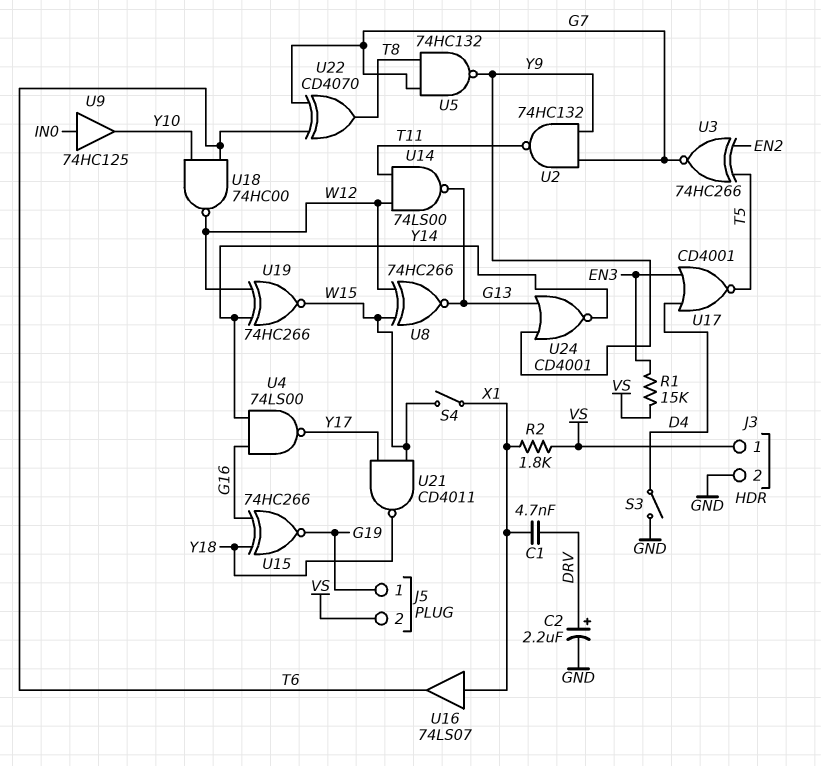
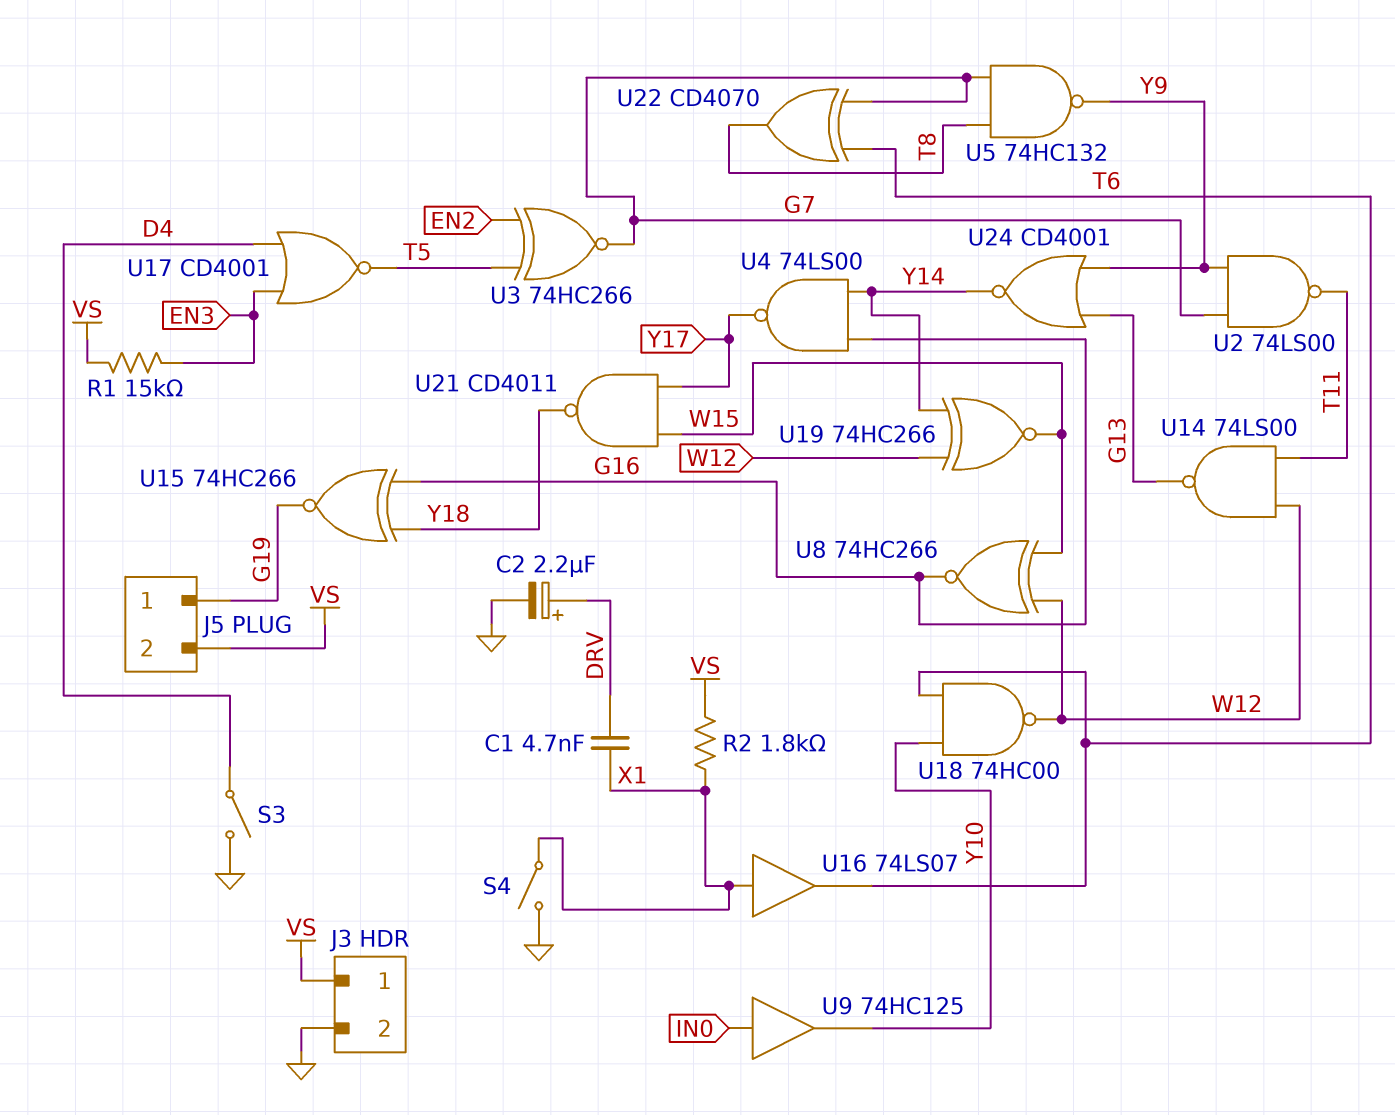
S4: switch (W15, X1) -> switch (GND, X1)
U2: NAND 74HC132 (in G7, in Y9, out T11) -> NAND 74LS00 (in G7, in Y9, out T11)
U8: XNOR 74HC266 (in W12, in W15, out G13) -> XNOR 74HC266 (in W12, in W15, out G16)

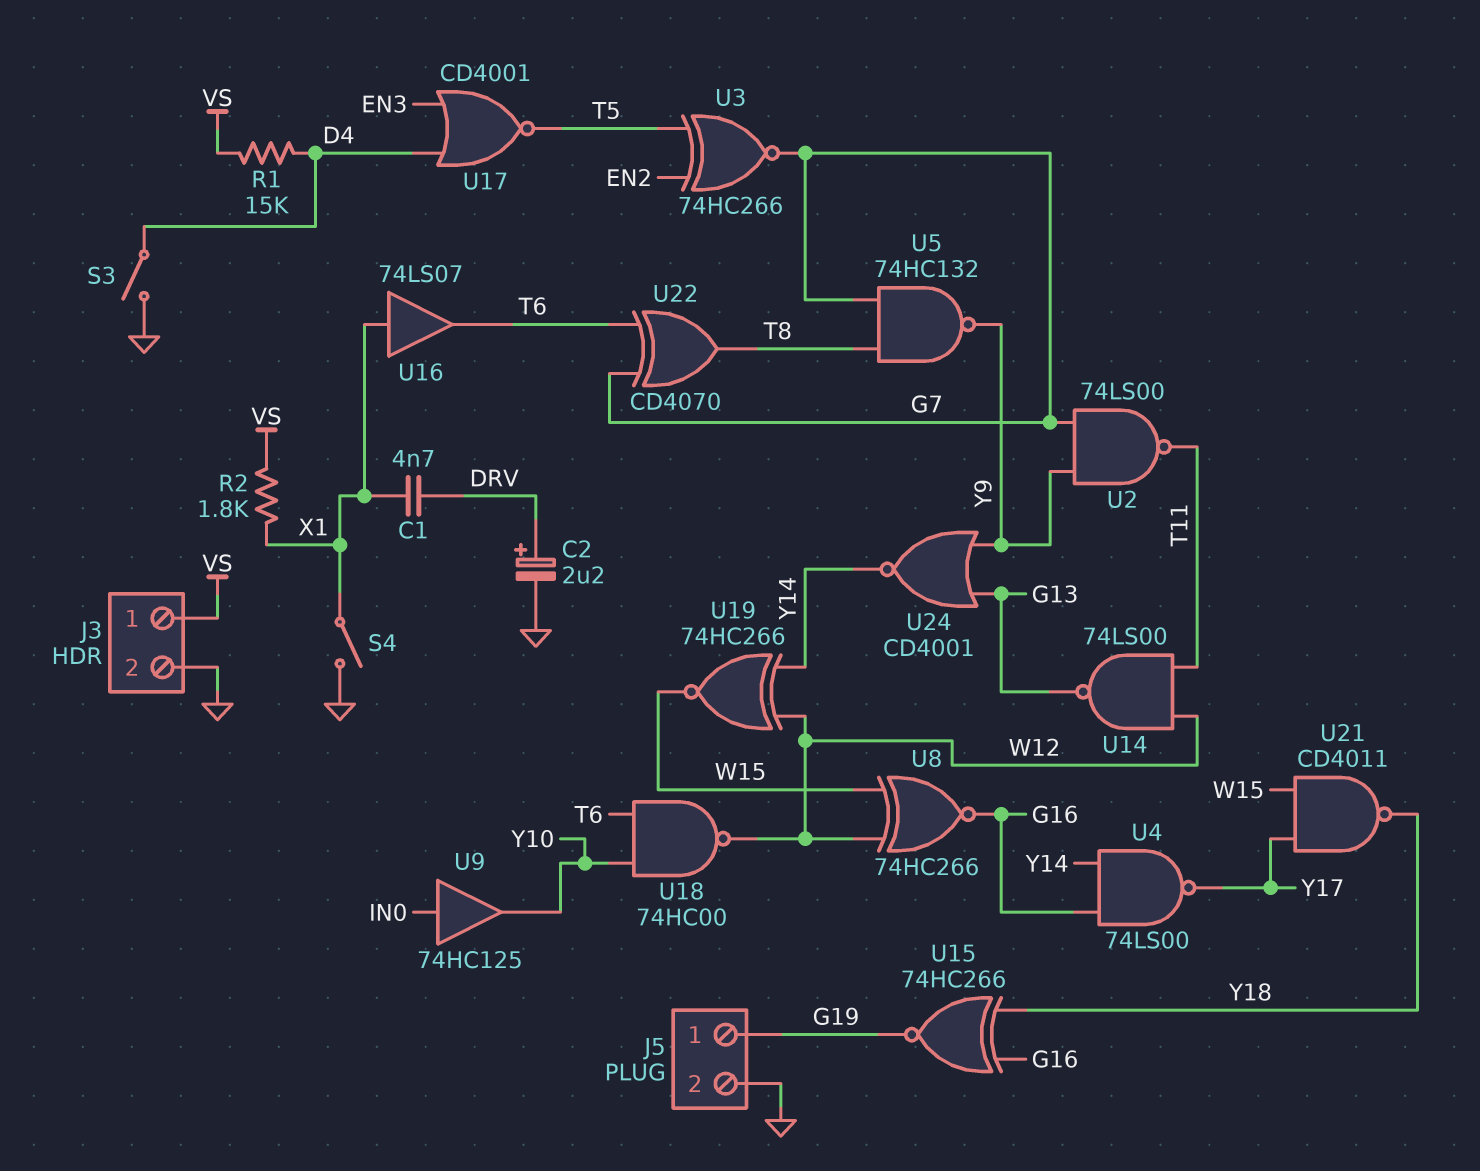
J5 pin 2: VS -> GND
R1: 15k (EN3, VS) -> 15k (D4, VS)

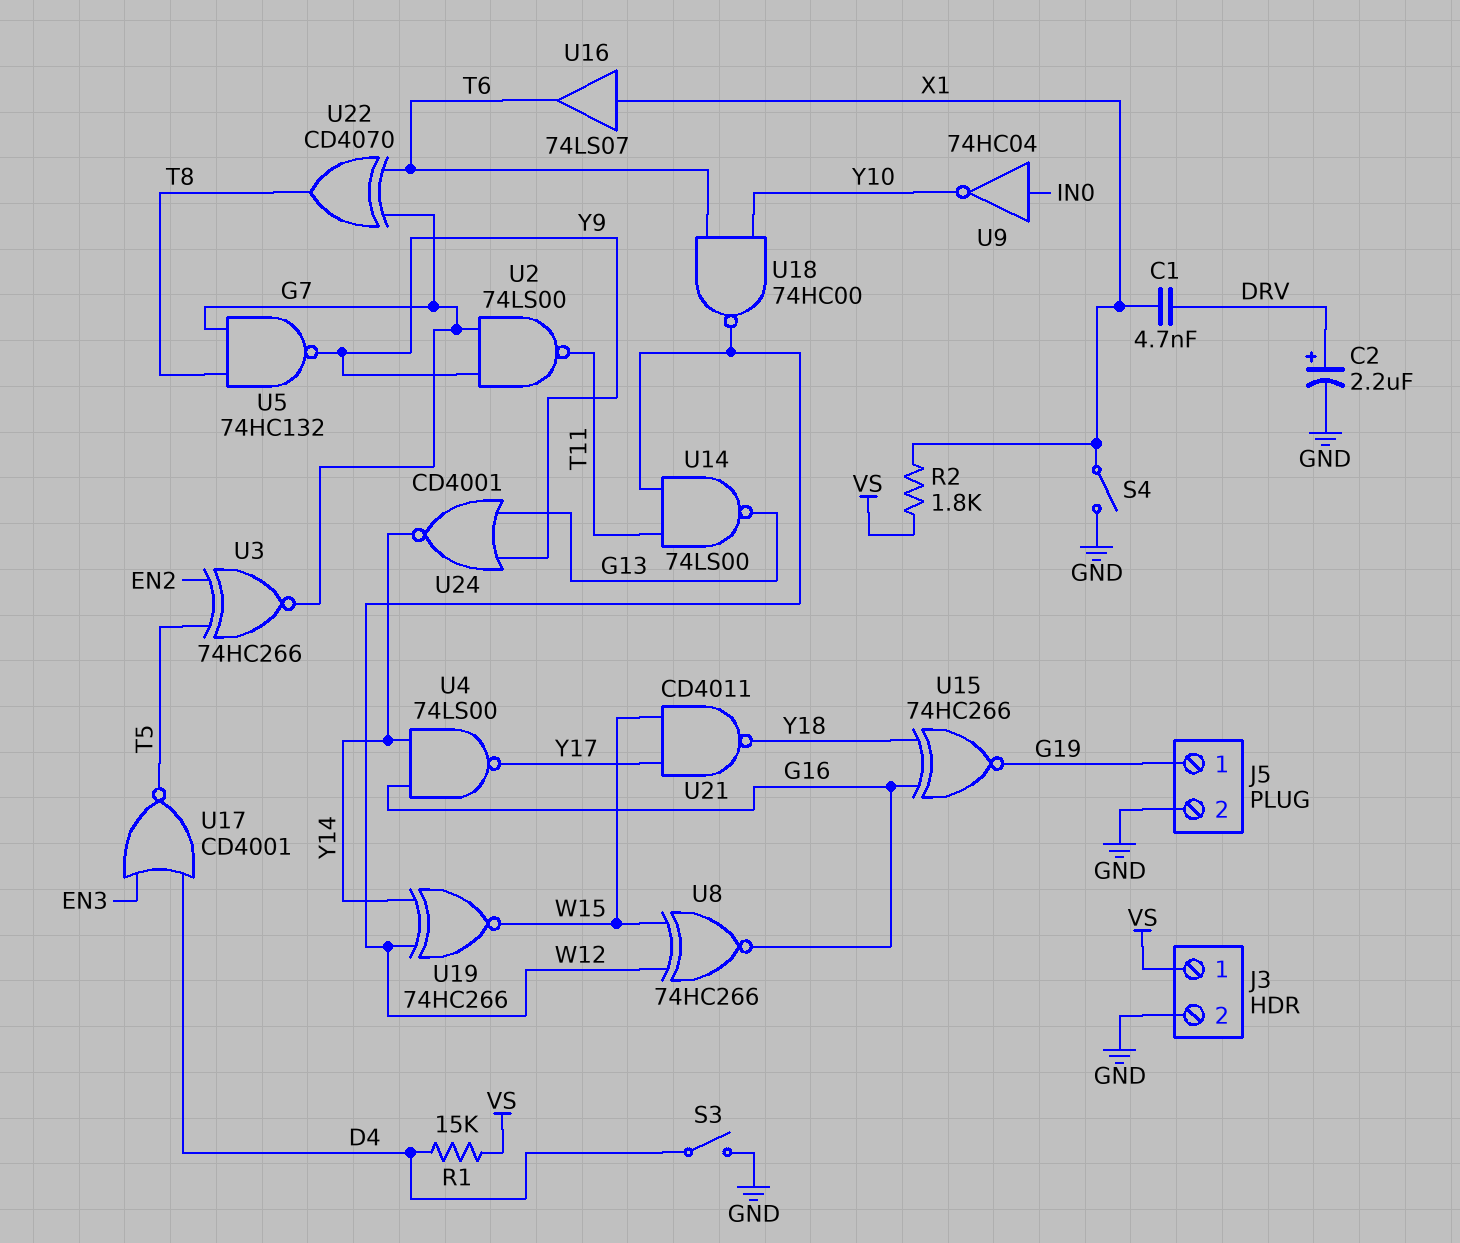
U9: buffer 74HC125 (in IN0, out Y10) -> NOT 74HC04 (in IN0, out Y10)

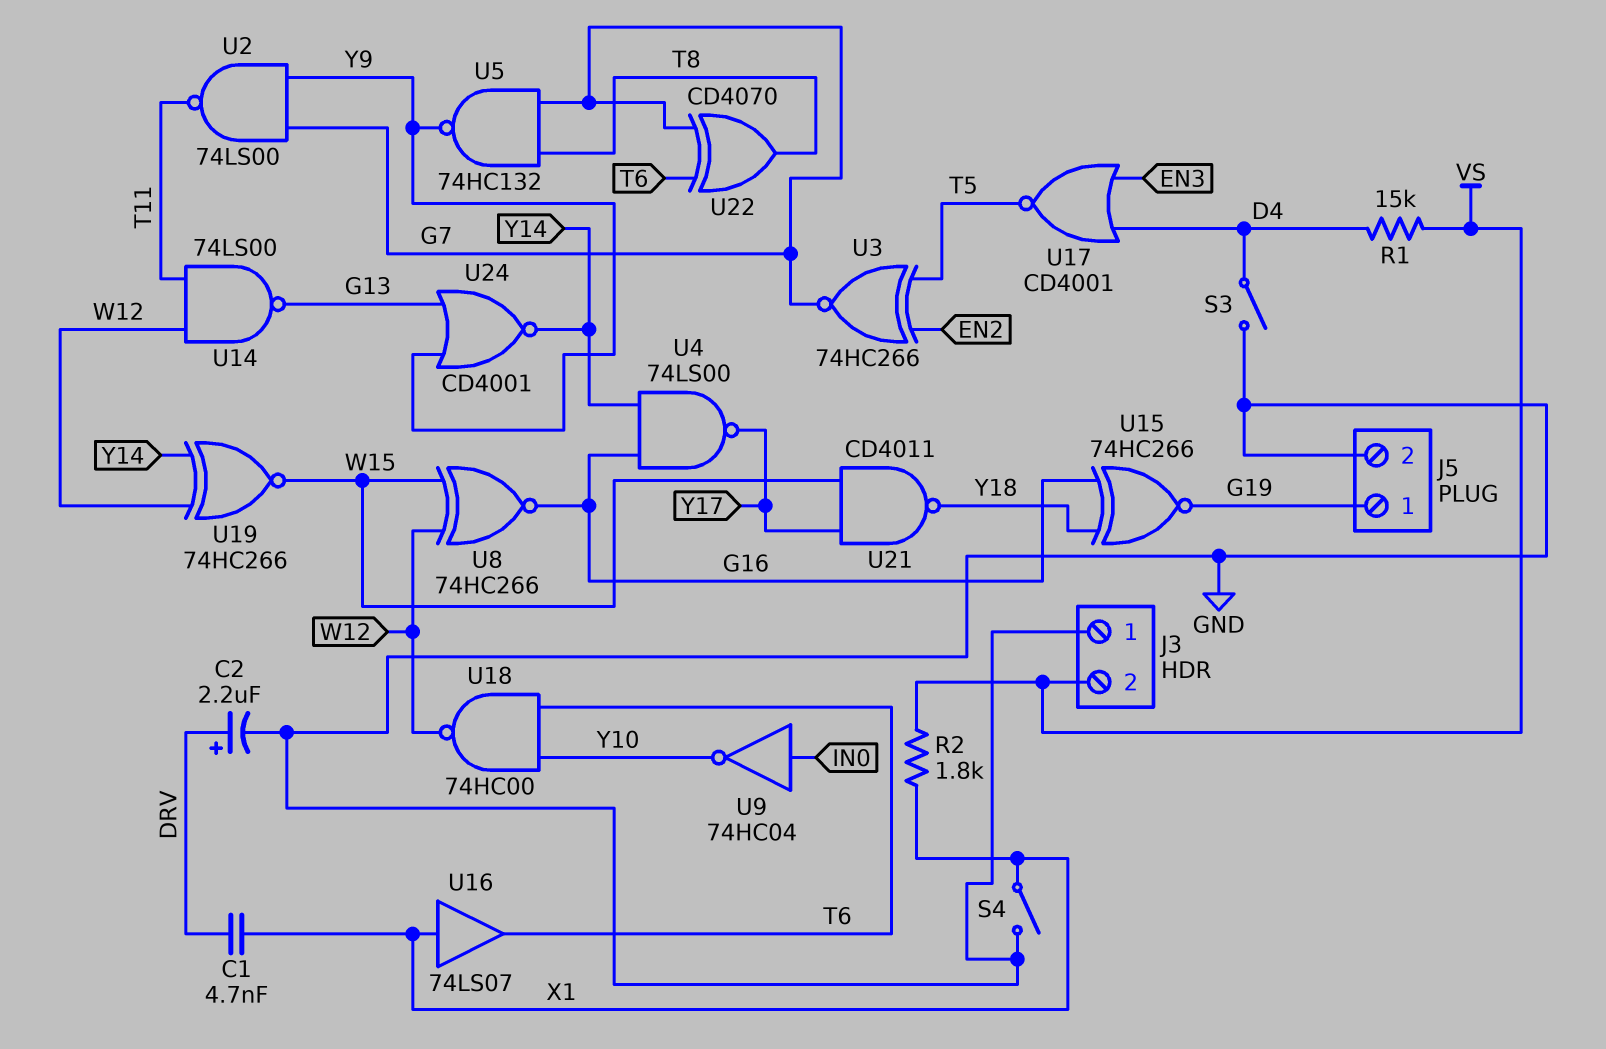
J3 pin 1: VS -> GND
J3 pin 2: GND -> VS

